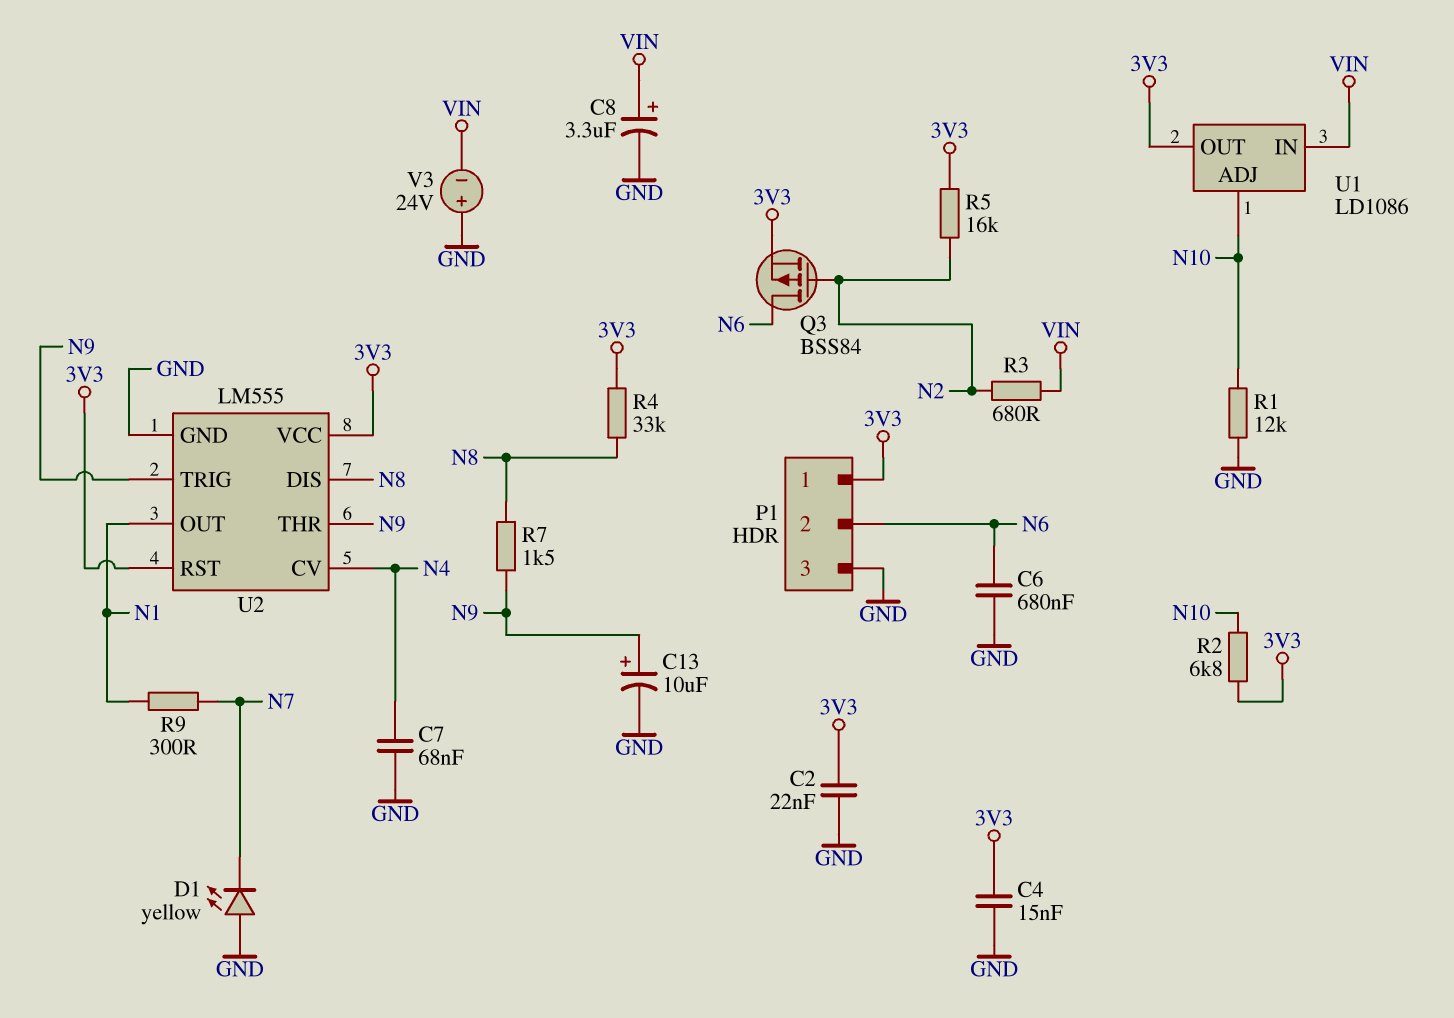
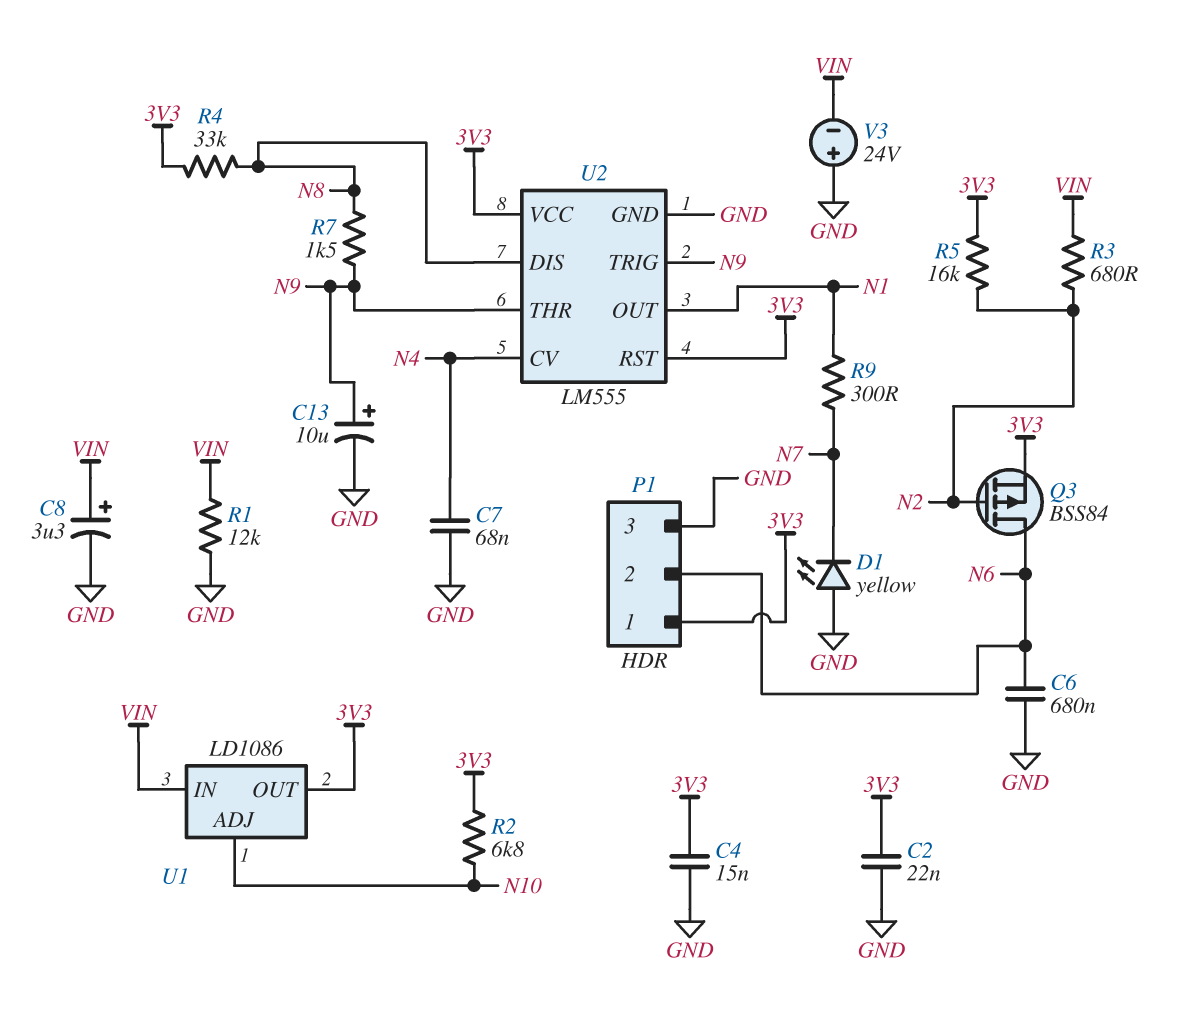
R1: 12k (GND, N10) -> 12k (GND, VIN)

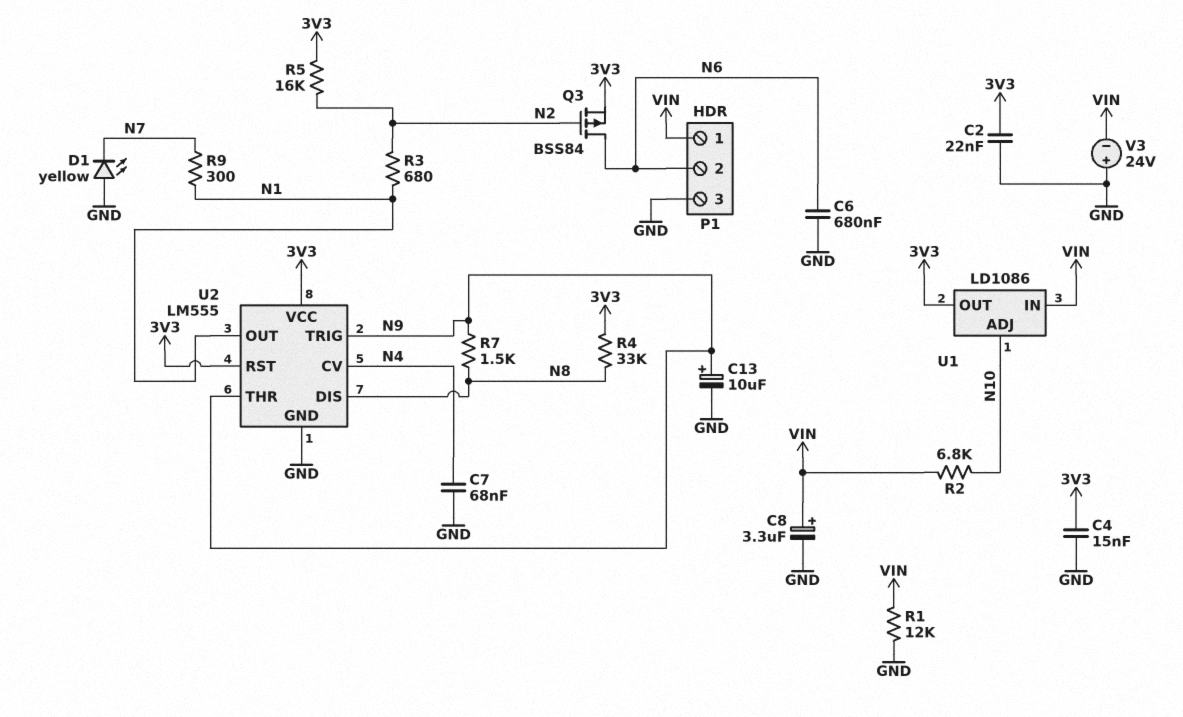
P1 pin 1: 3V3 -> VIN
R2: 6.8k (3V3, N10) -> 6.8k (N10, VIN)
R3: 680 (N2, VIN) -> 680 (N1, N2)

